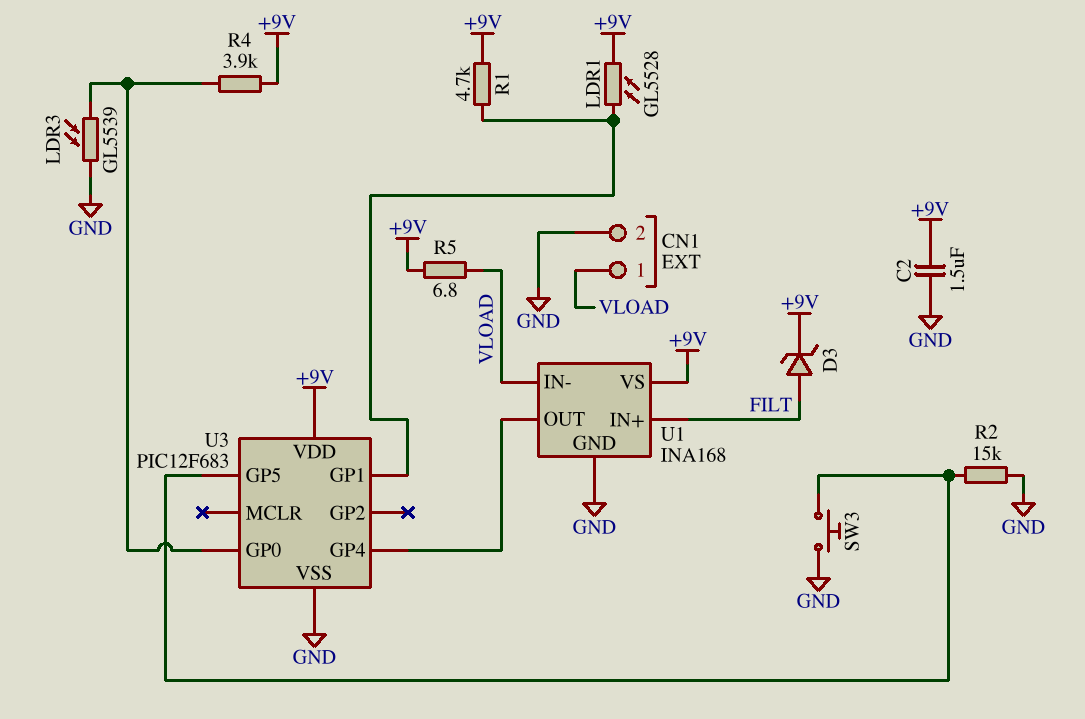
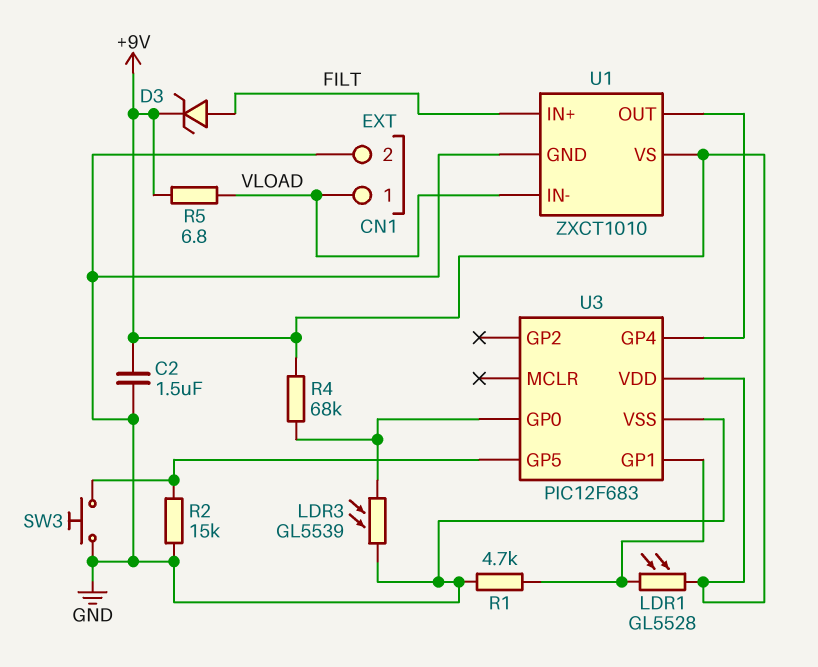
R1: 4.7k (+9V, U3/GP1) -> 4.7k (GND, U3/GP1)
R4: 3.9k (+9V, U3/GP0) -> 68k (+9V, U3/GP0)
U1: INA168 -> ZXCT1010

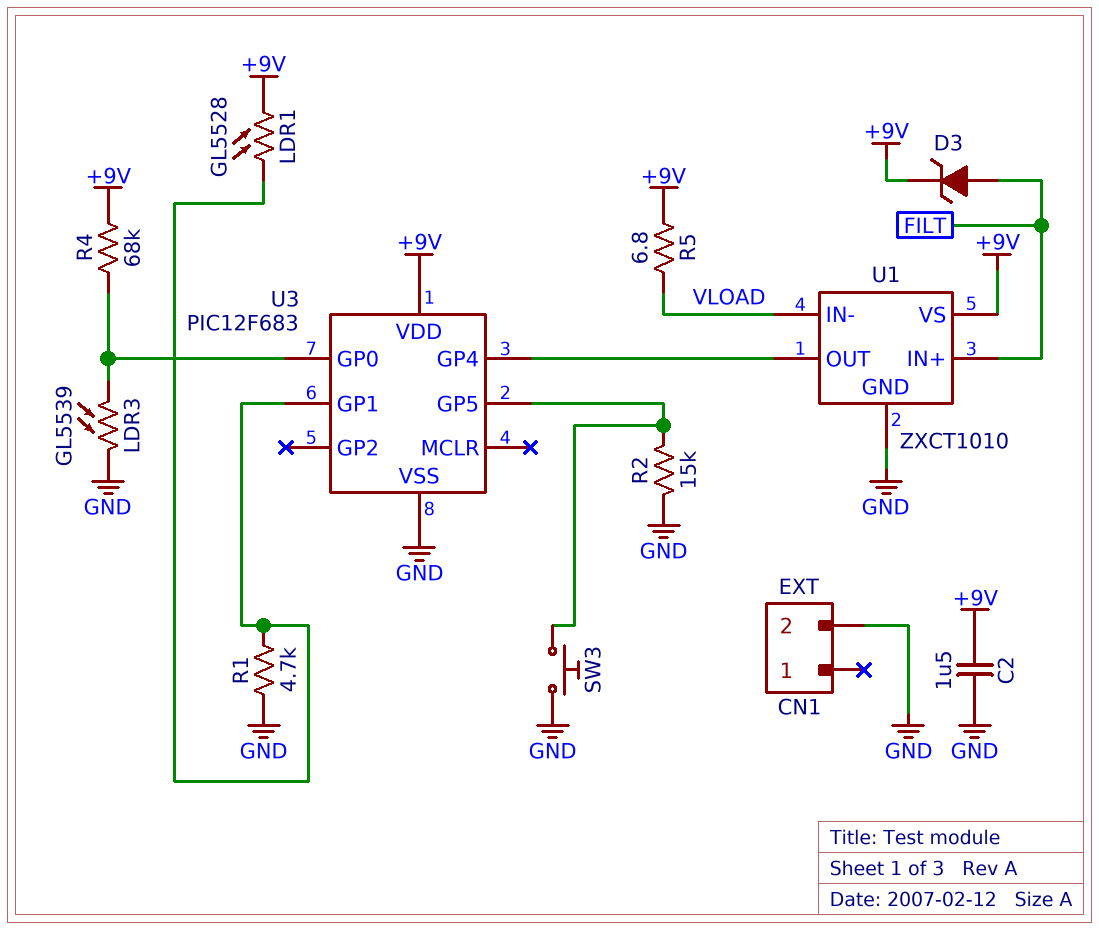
CN1 pin 1: VLOAD -> none

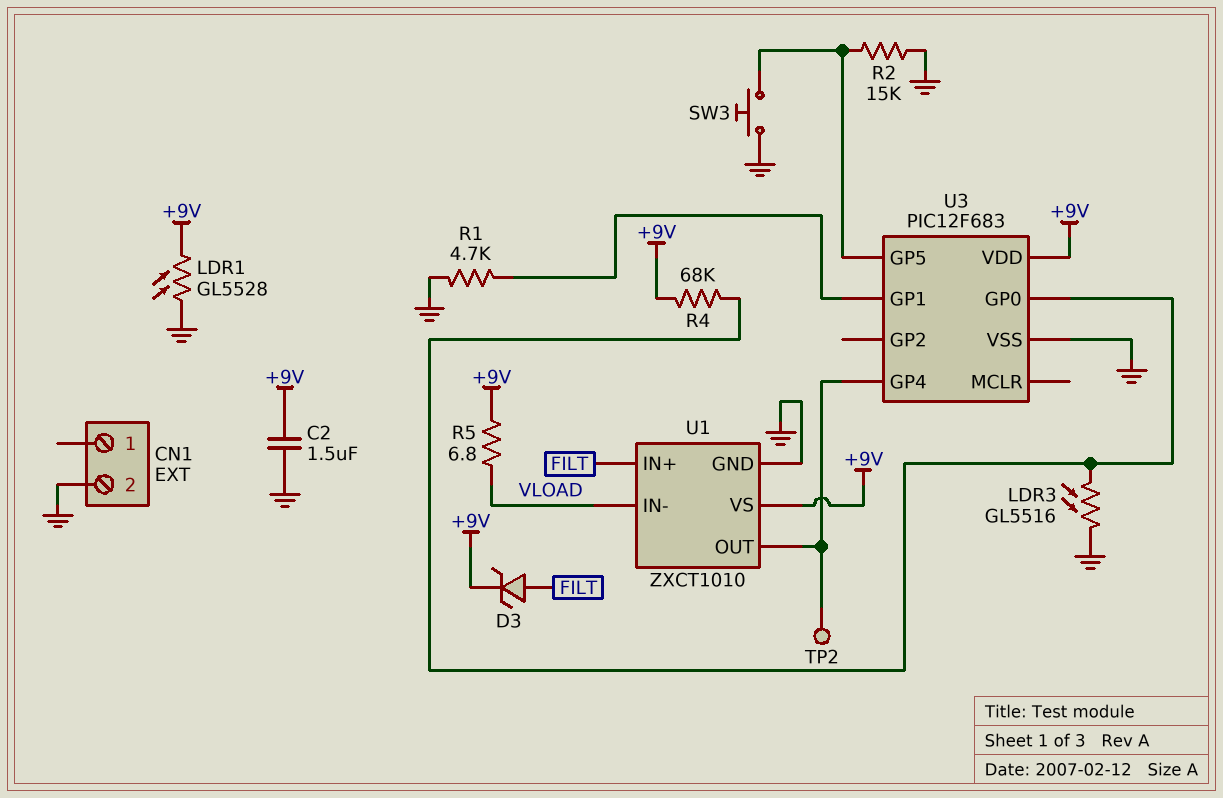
LDR1: GL5528 (+9V, U3/GP1) -> GL5528 (+9V, GND)
LDR3: GL5539 (GND, U3/GP0) -> GL5516 (GND, U3/GP0)
TP2: none -> test point (U1/OUT)

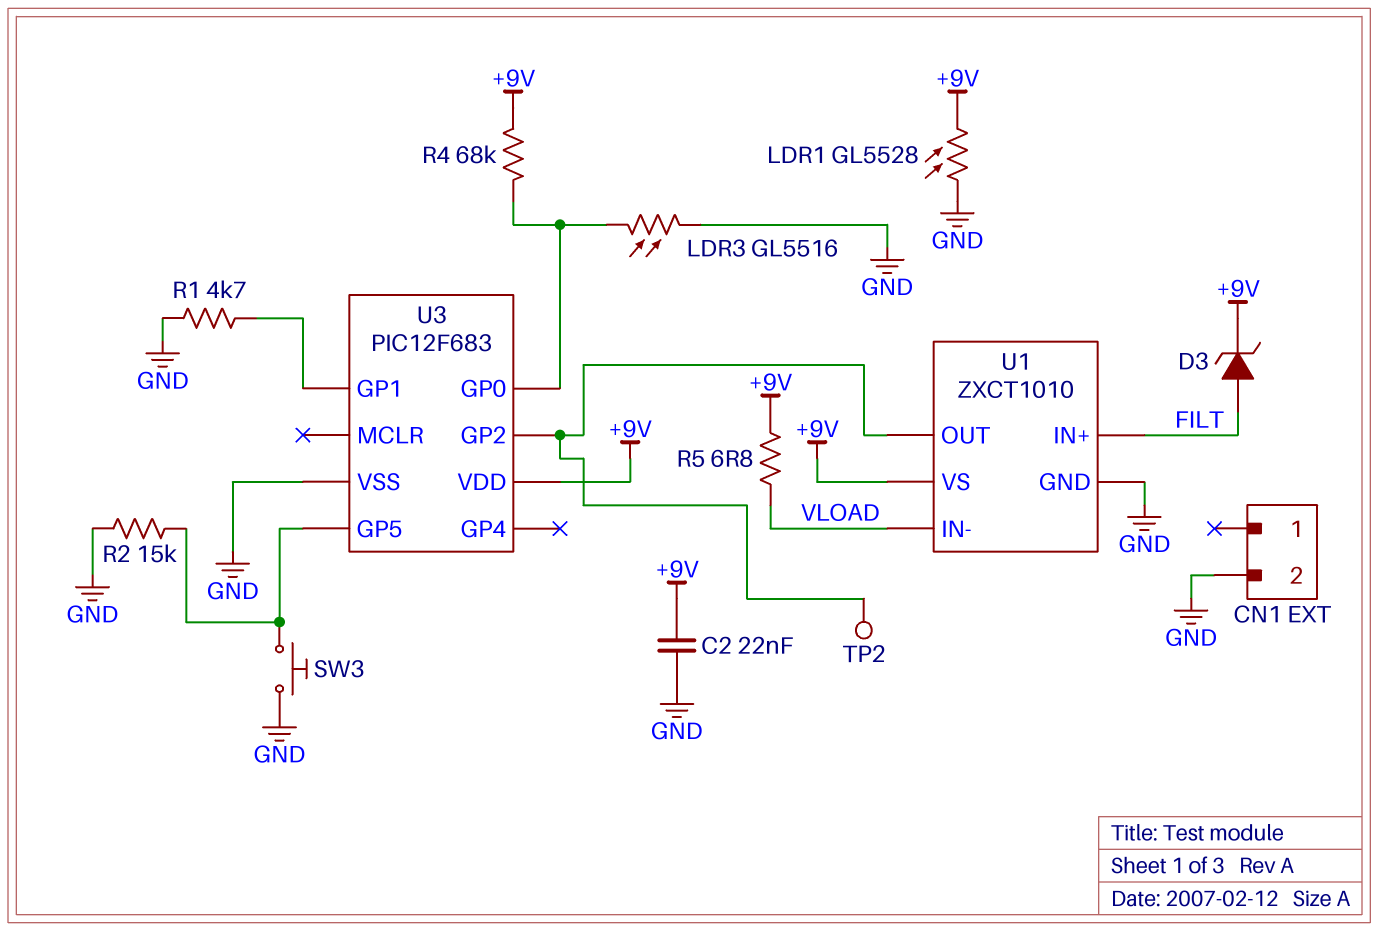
C2: 1.5uF (+9V, GND) -> 22nF (+9V, GND)
U3 pin GP2: none -> U1/OUT
U3 pin GP4: U1/OUT -> none

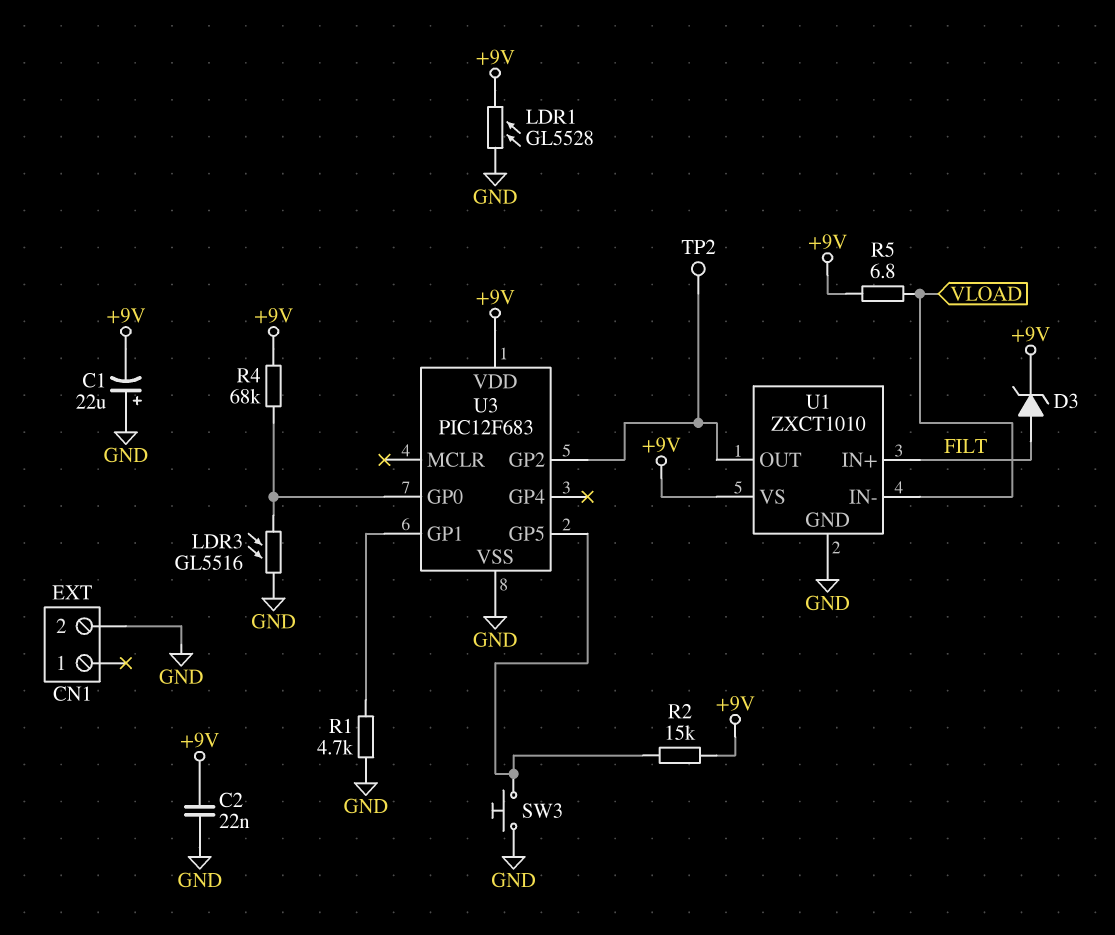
C1: none -> 22uF (plus GND, minus +9V)
R2: 15k (GND, U3/GP5) -> 15k (+9V, U3/GP5)

